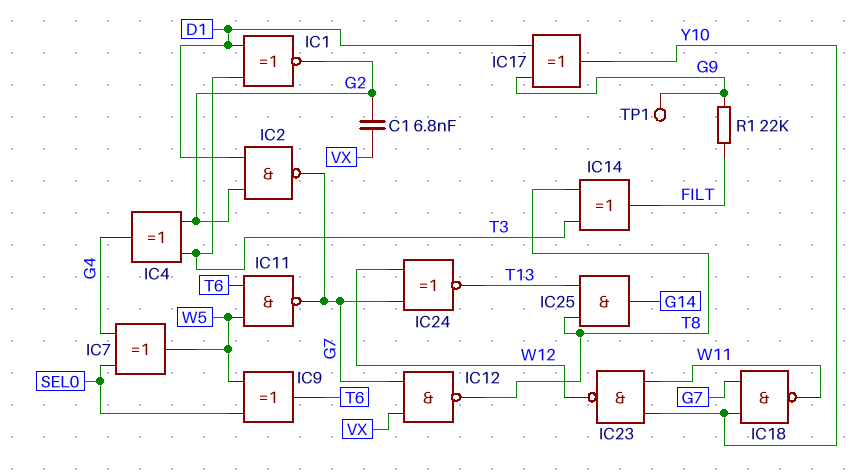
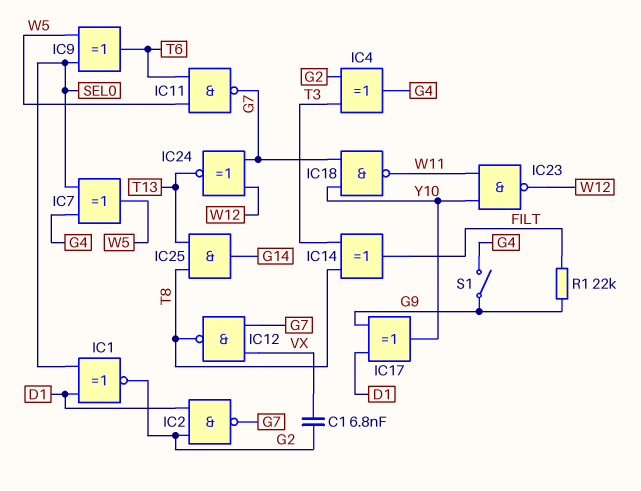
IC1: XNOR (in D1, in T3, out G2) -> XNOR (in D1, in SEL0, out G2)
S1: none -> switch (G4, G9)
TP1: test point (G9) -> none

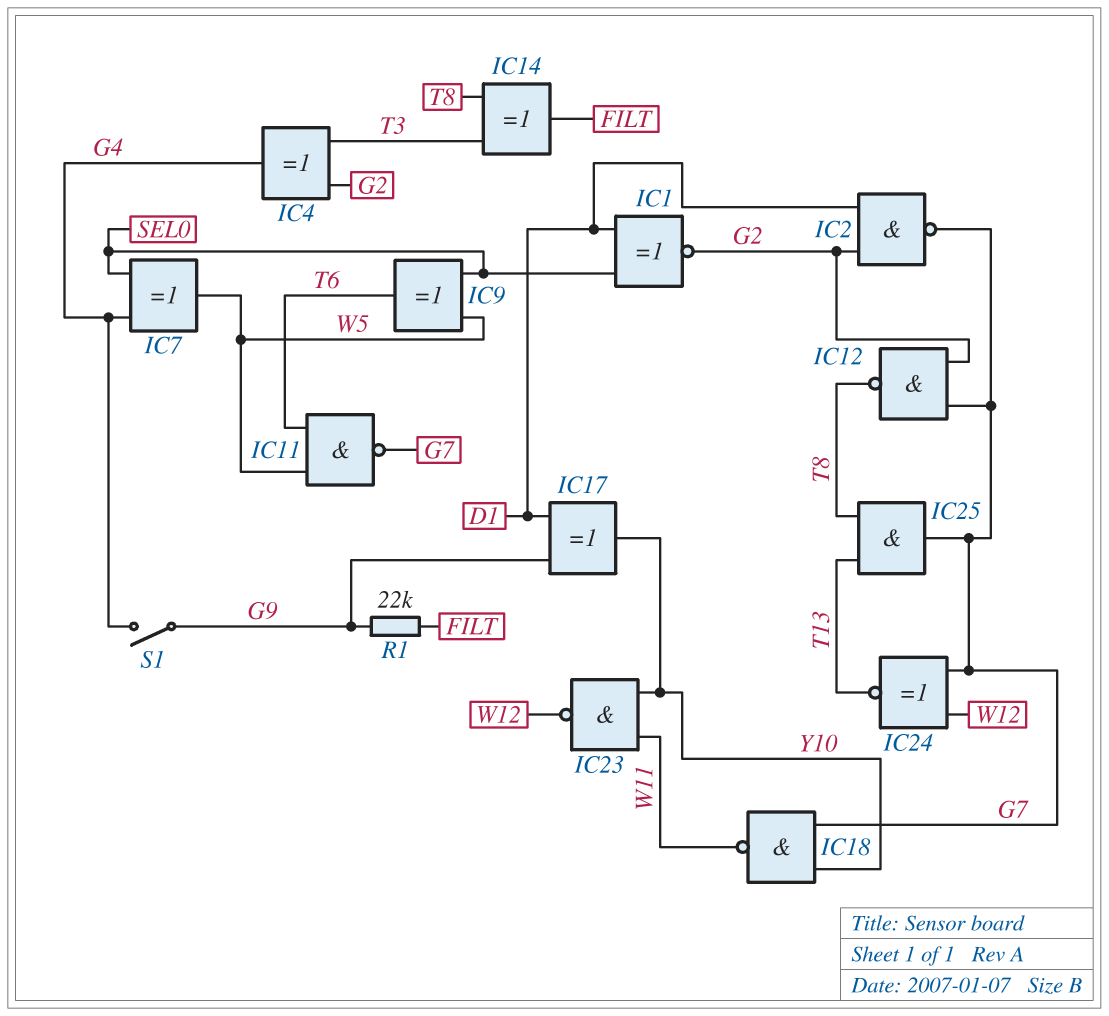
C1: 6.8nF (G2, VX) -> none
IC12: NAND (in G7, in VX, out T8) -> NAND (in G2, in G7, out T8)
IC25: AND (in T8, in T13, out G14) -> AND (in T8, in T13, out G7)

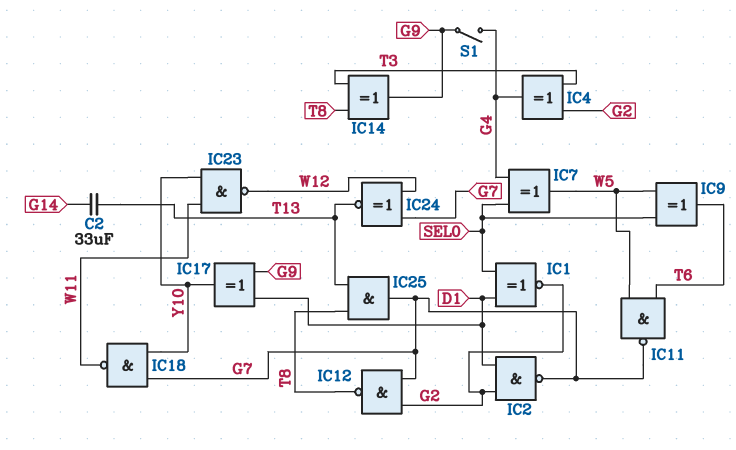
C2: none -> 33uF (G14, T13)
IC14: XOR (in T3, in T8, out FILT) -> XOR (in T3, in T8, out G9)
R1: 22k (FILT, G9) -> none

